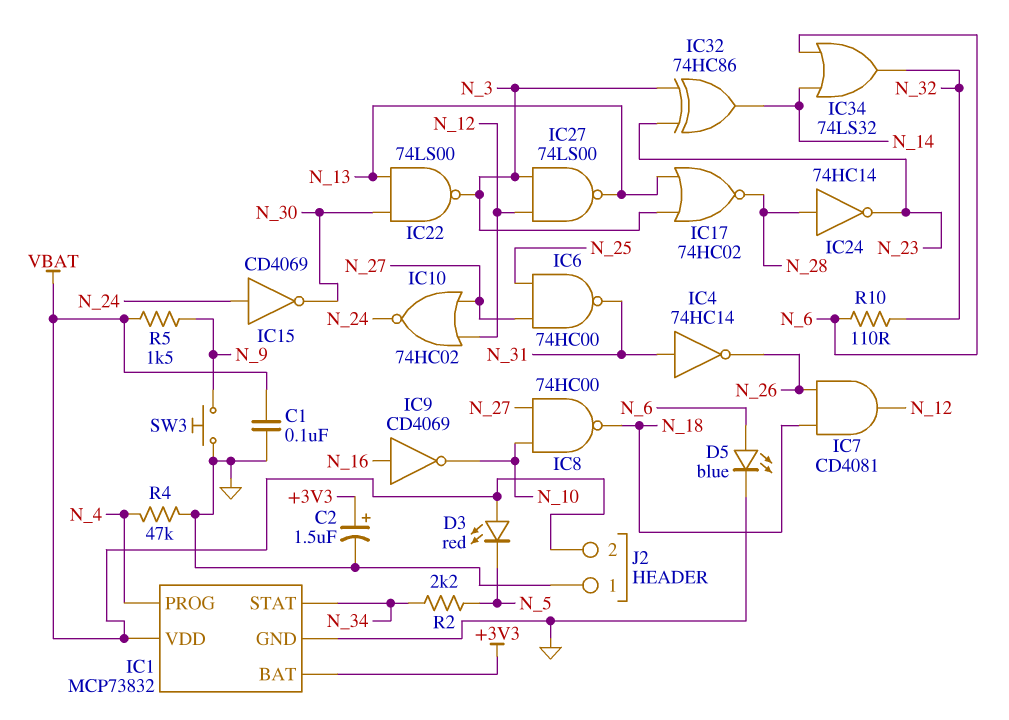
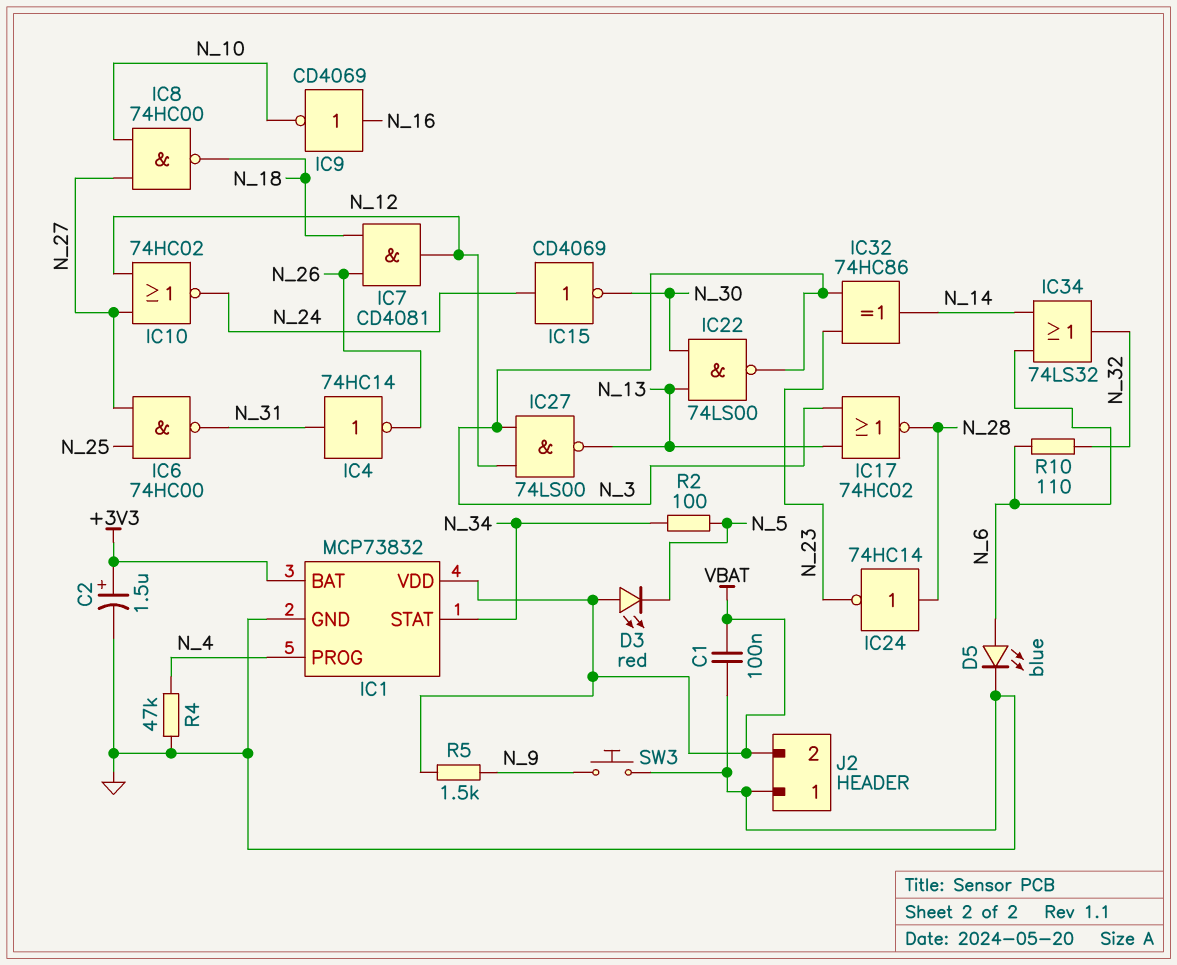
R2: 2.2k (N_5, N_34) -> 100 (N_5, N_34)

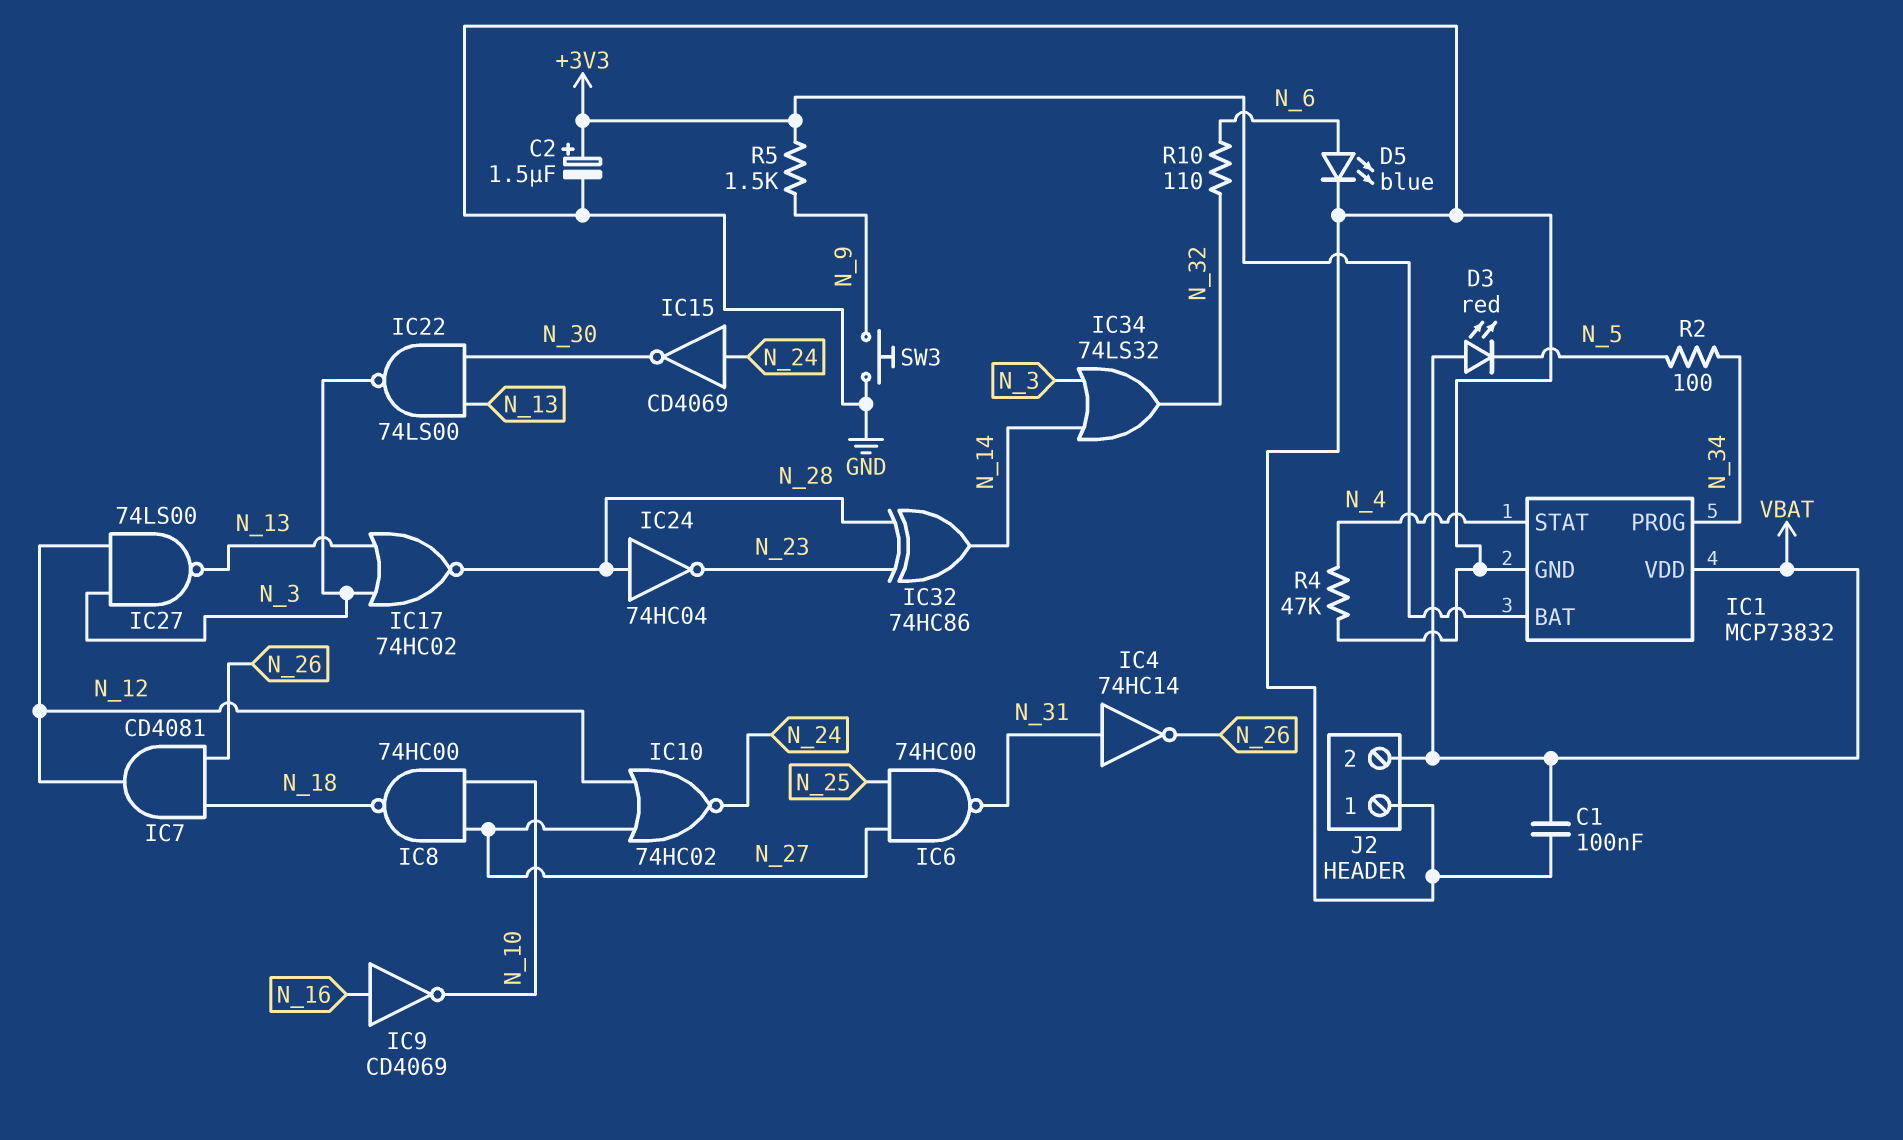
IC1 pin PROG: N_4 -> N_34
IC1 pin STAT: N_34 -> N_4
IC24: NOT 74HC14 (in N_28, out N_23) -> NOT 74HC04 (in N_28, out N_23)
IC32: XOR 74HC86 (in N_3, in N_23, out N_14) -> XOR 74HC86 (in N_23, in N_28, out N_14)
IC34: OR 74LS32 (in N_6, in N_14, out N_32) -> OR 74LS32 (in N_3, in N_14, out N_32)
R5: 1.5k (N_9, VBAT) -> 1.5k (+3V3, N_9)

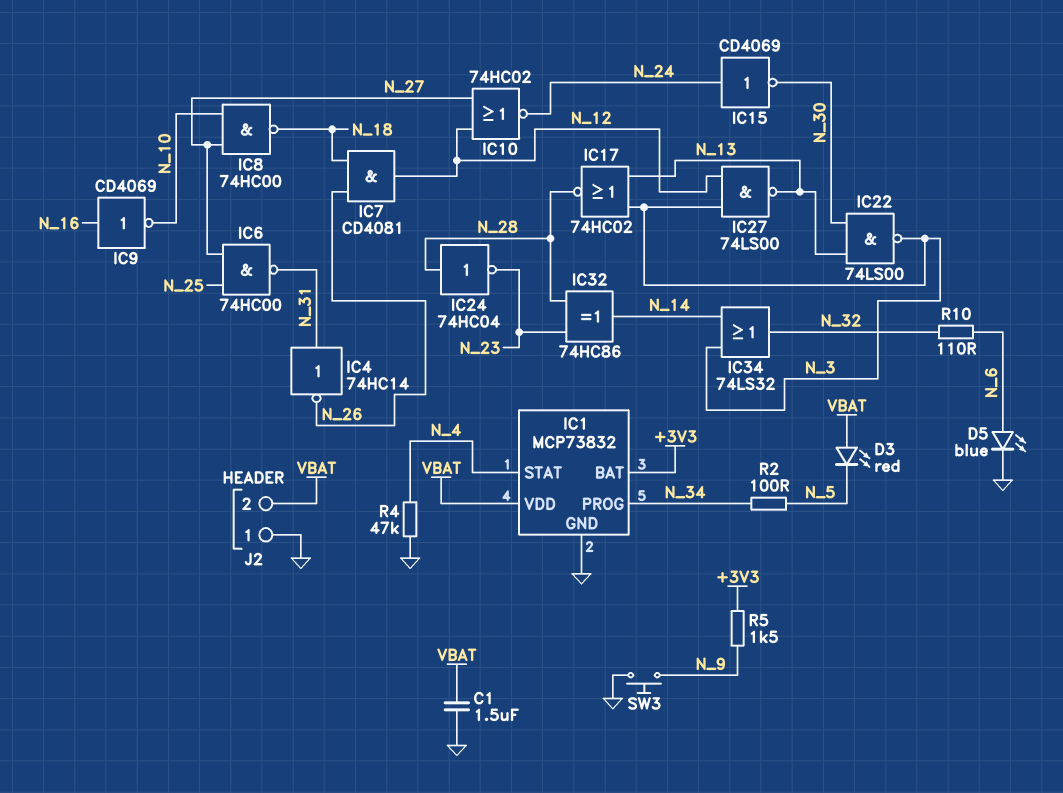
C1: 100nF (GND, VBAT) -> 1.5uF (GND, VBAT)
C2: 1.5uF (plus +3V3, minus GND) -> none

